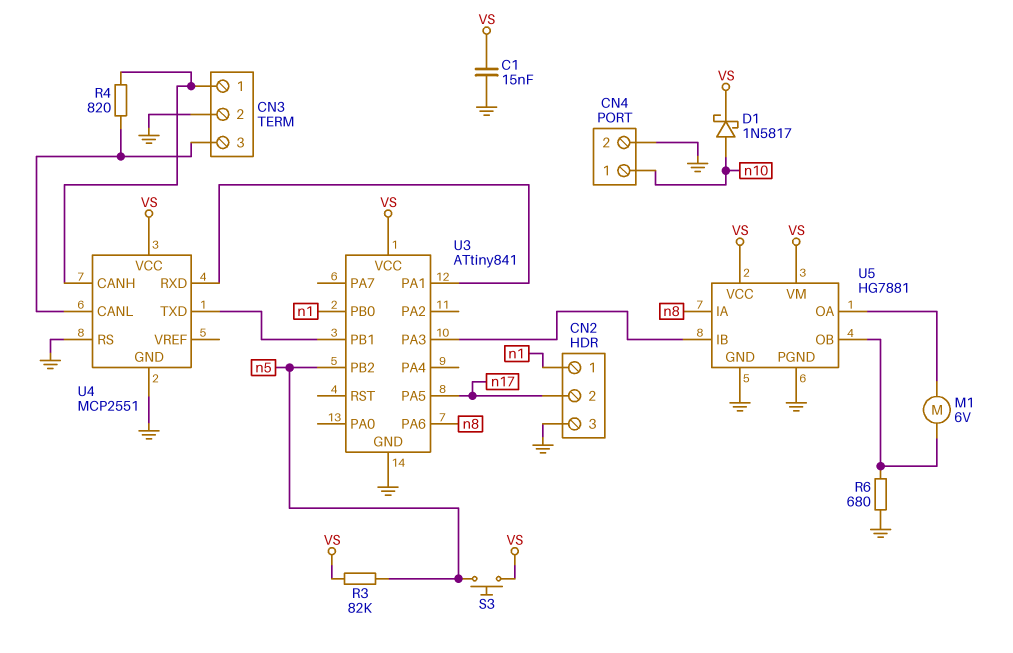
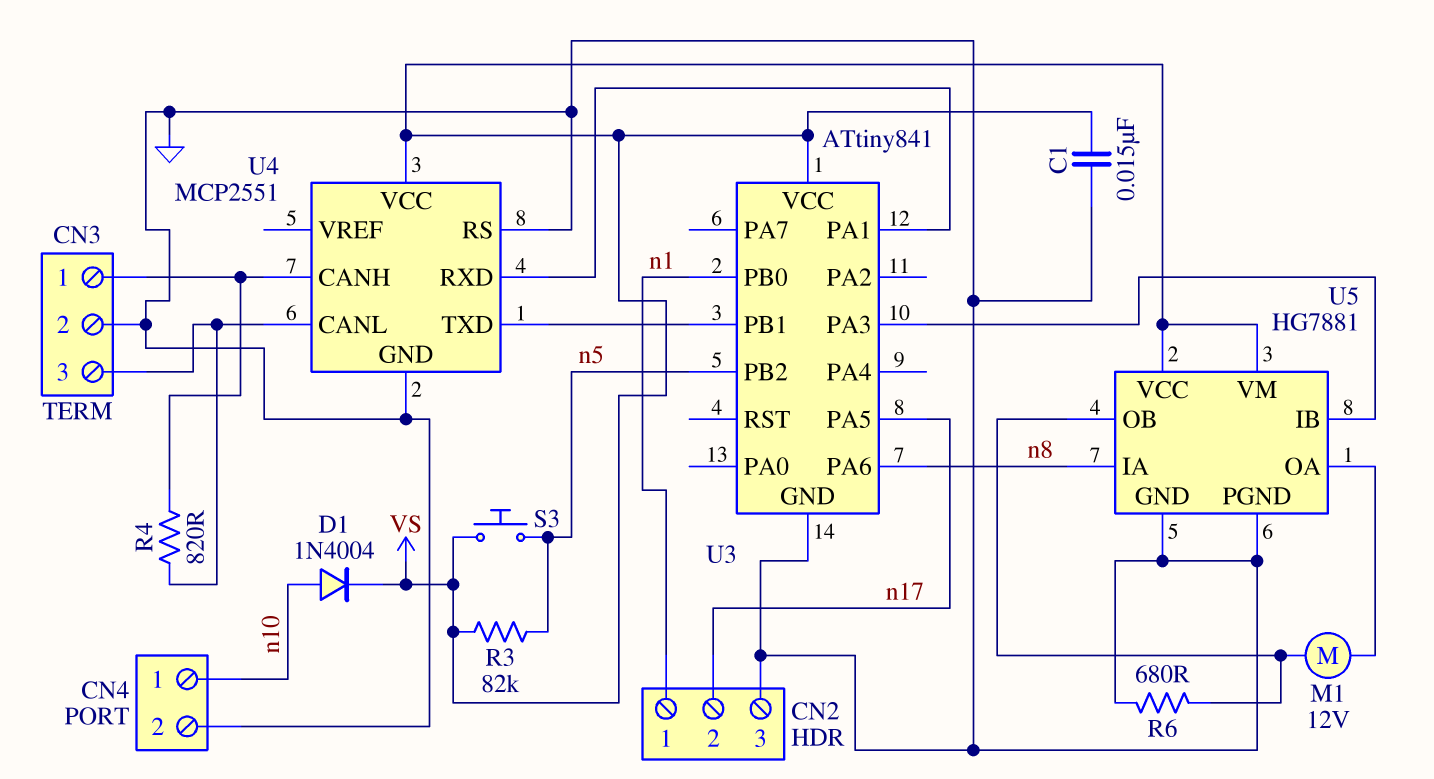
D1: schottky 1N5817 (A n10, K VS) -> diode 1N4004 (A n10, K VS)
M1: motor 6V (U5/OA, U5/OB) -> motor 12V (U5/OA, U5/OB)

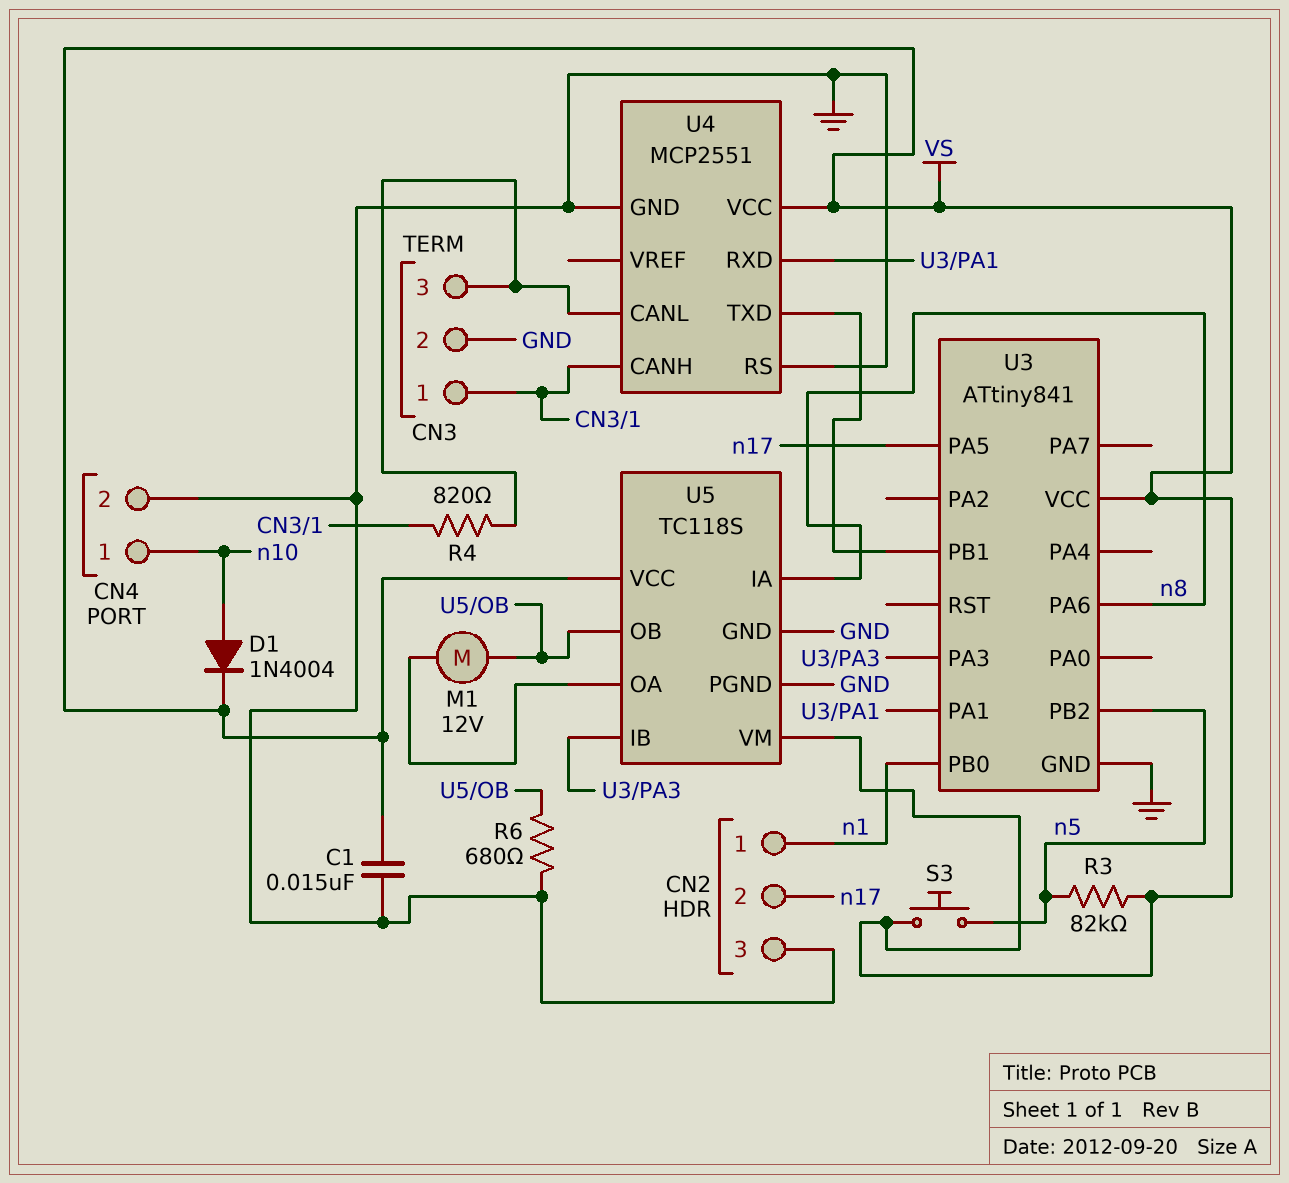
U5: HG7881 -> TC118S

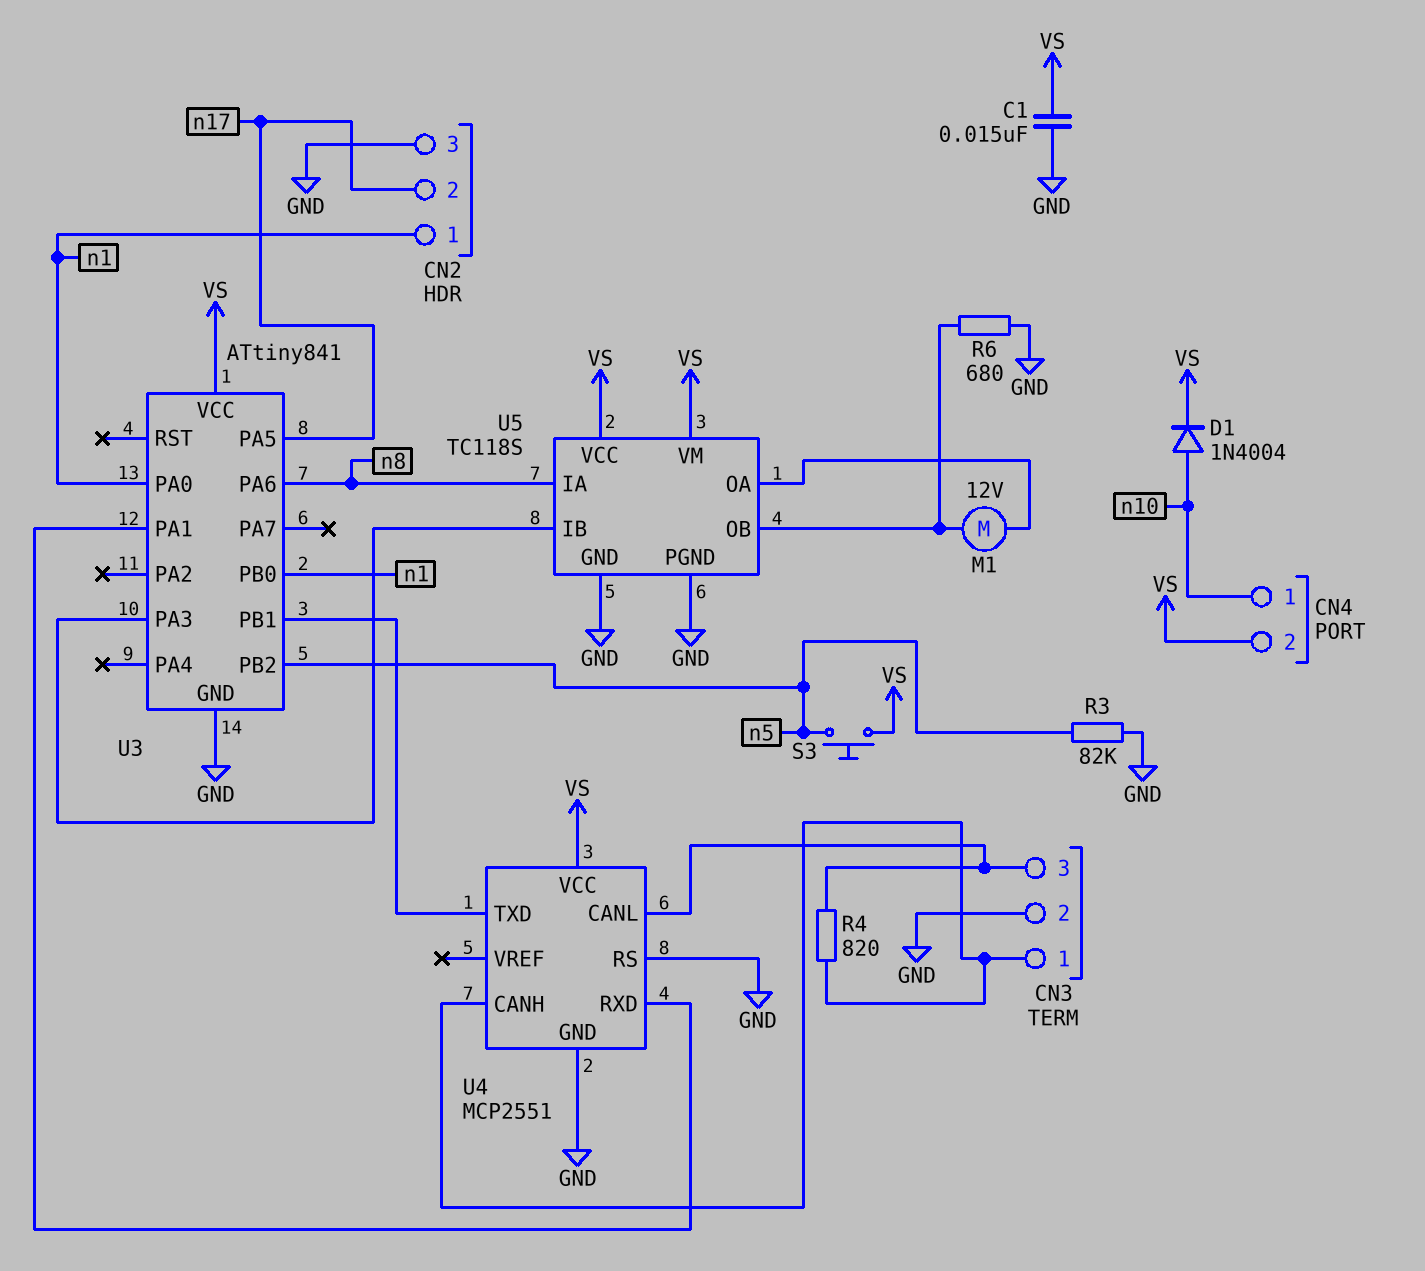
CN4 pin 2: GND -> VS
R3: 82k (VS, n5) -> 82k (GND, n5)
U3 pin PA0: none -> n1

